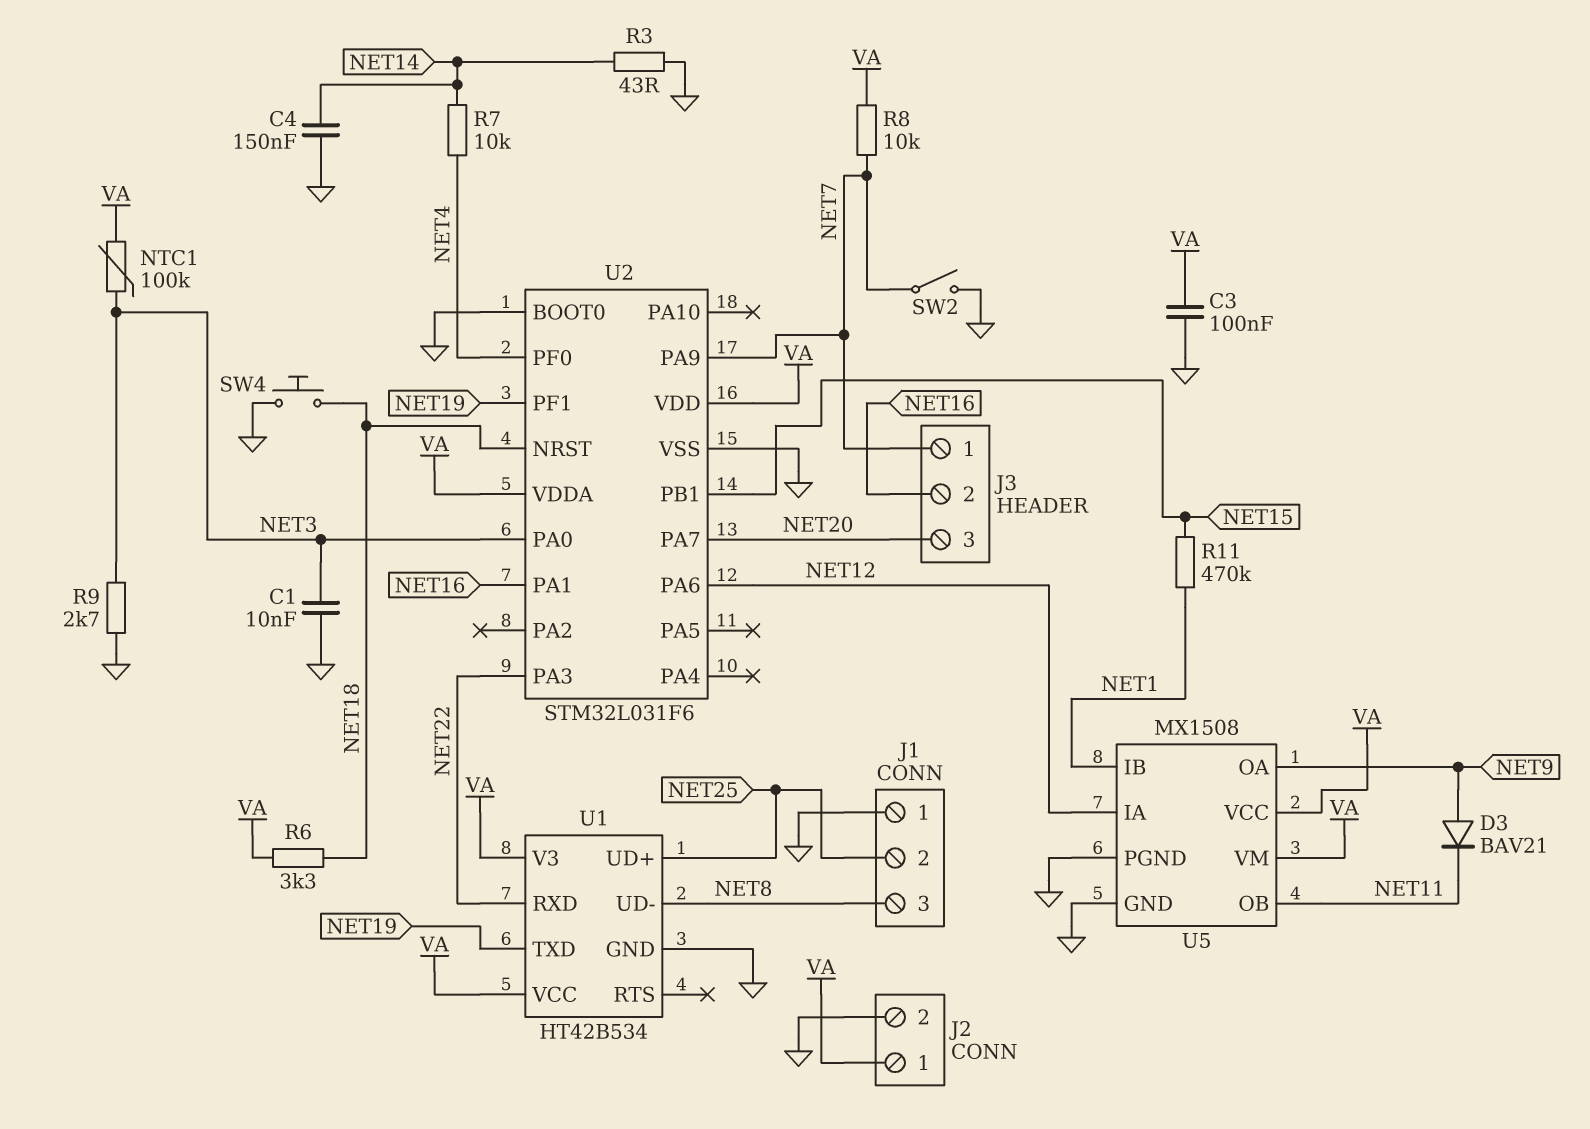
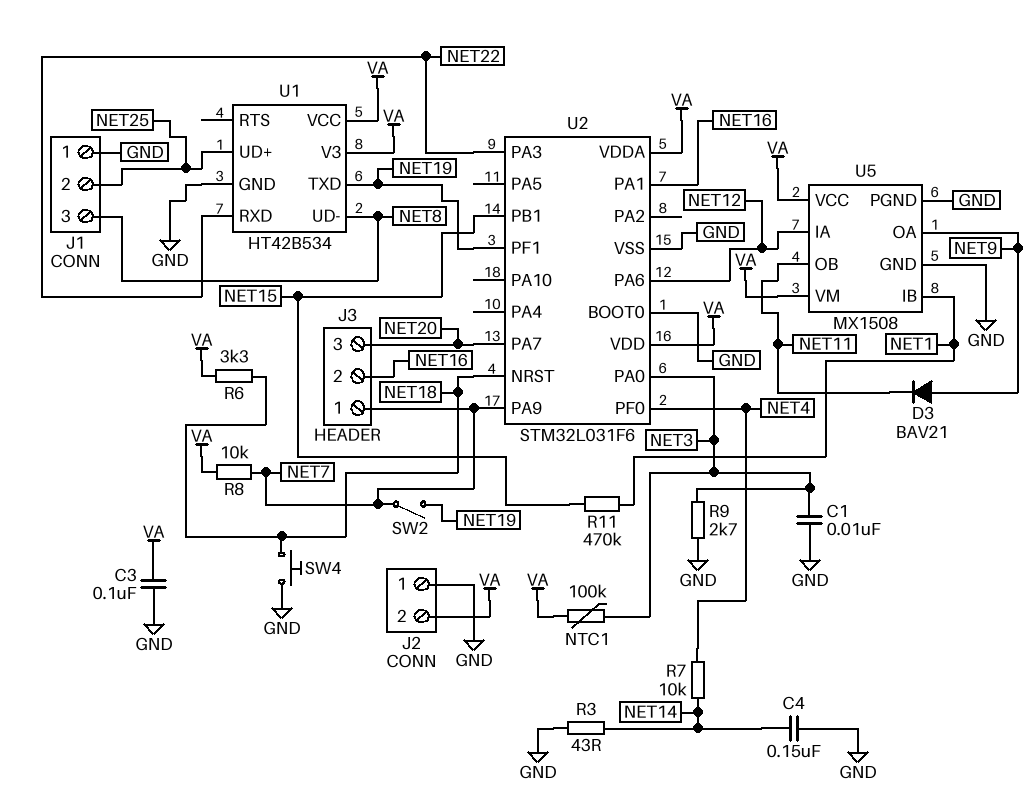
J2 pin 1: VA -> GND
J2 pin 2: GND -> VA
SW2: switch (GND, NET7) -> switch (NET7, NET19)

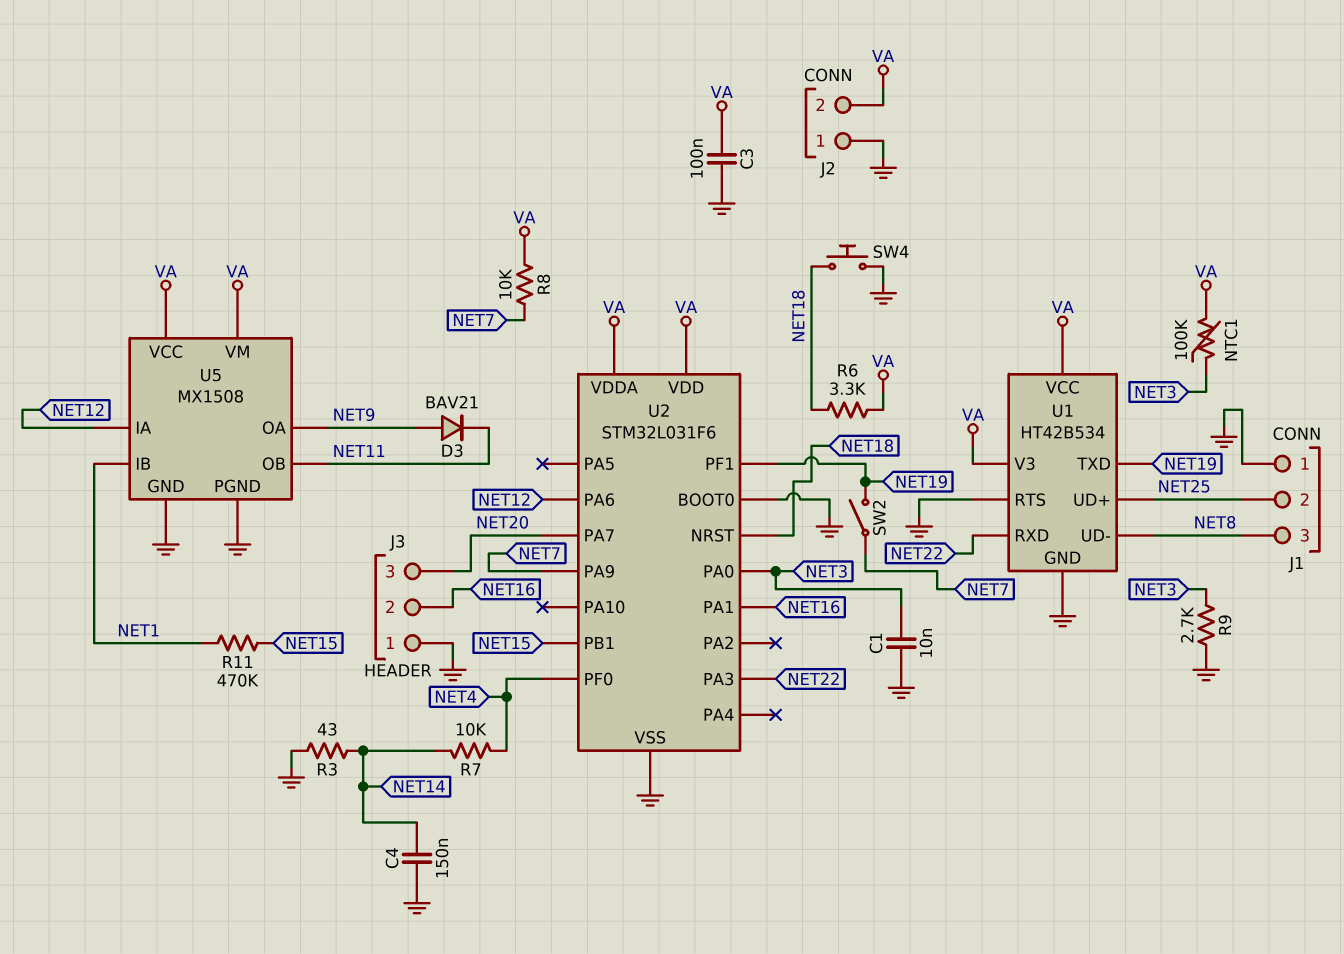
J3 pin 1: NET7 -> GND
U1 pin RTS: none -> GND

